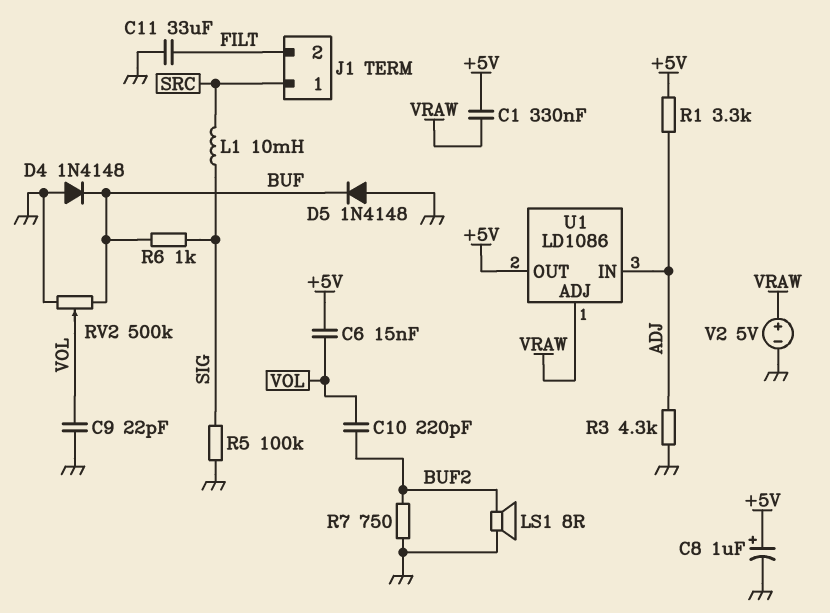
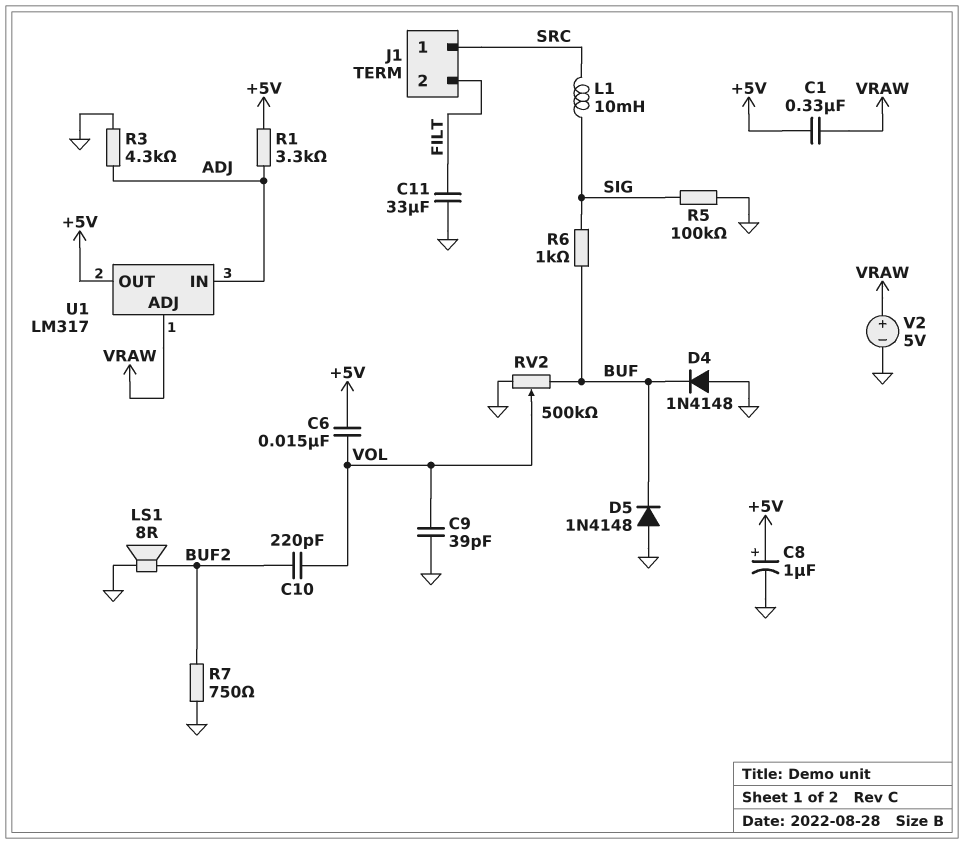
C9: 22pF (GND, VOL) -> 39pF (GND, VOL)
U1: LD1086 -> LM317

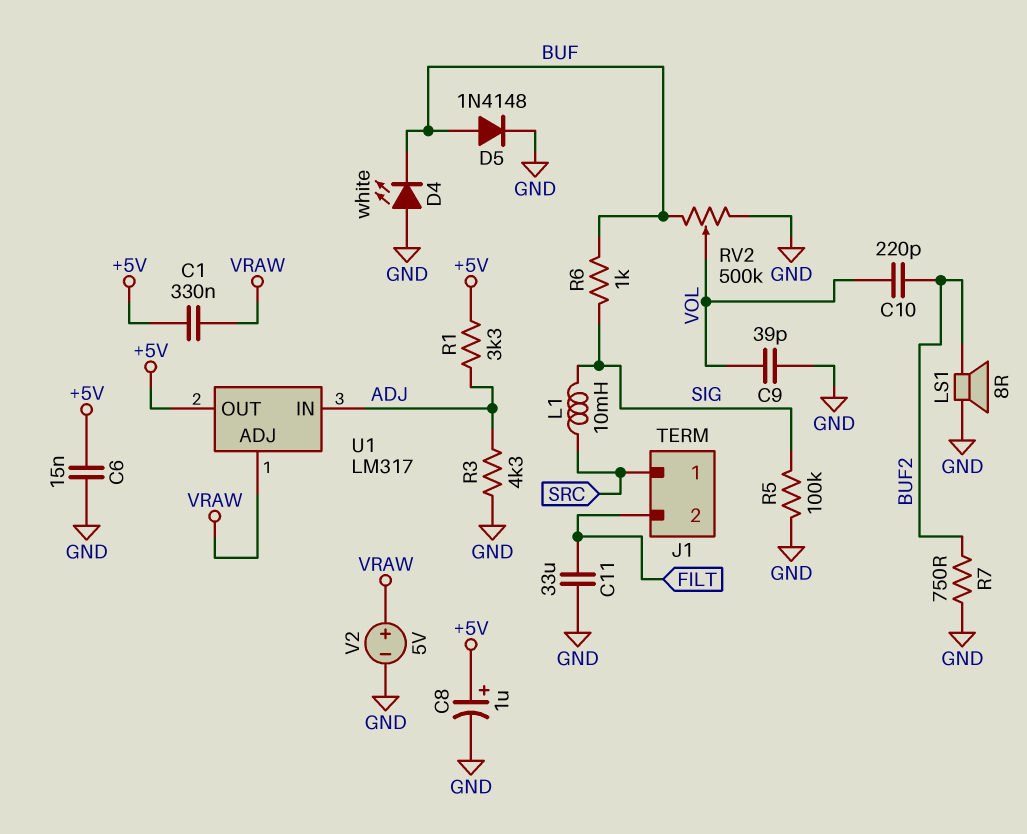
C6: 15nF (+5V, VOL) -> 15nF (+5V, GND)
D4: diode 1N4148 (A GND, K BUF) -> LED white (A GND, K BUF)
D5: diode 1N4148 (A GND, K BUF) -> diode 1N4148 (A BUF, K GND)

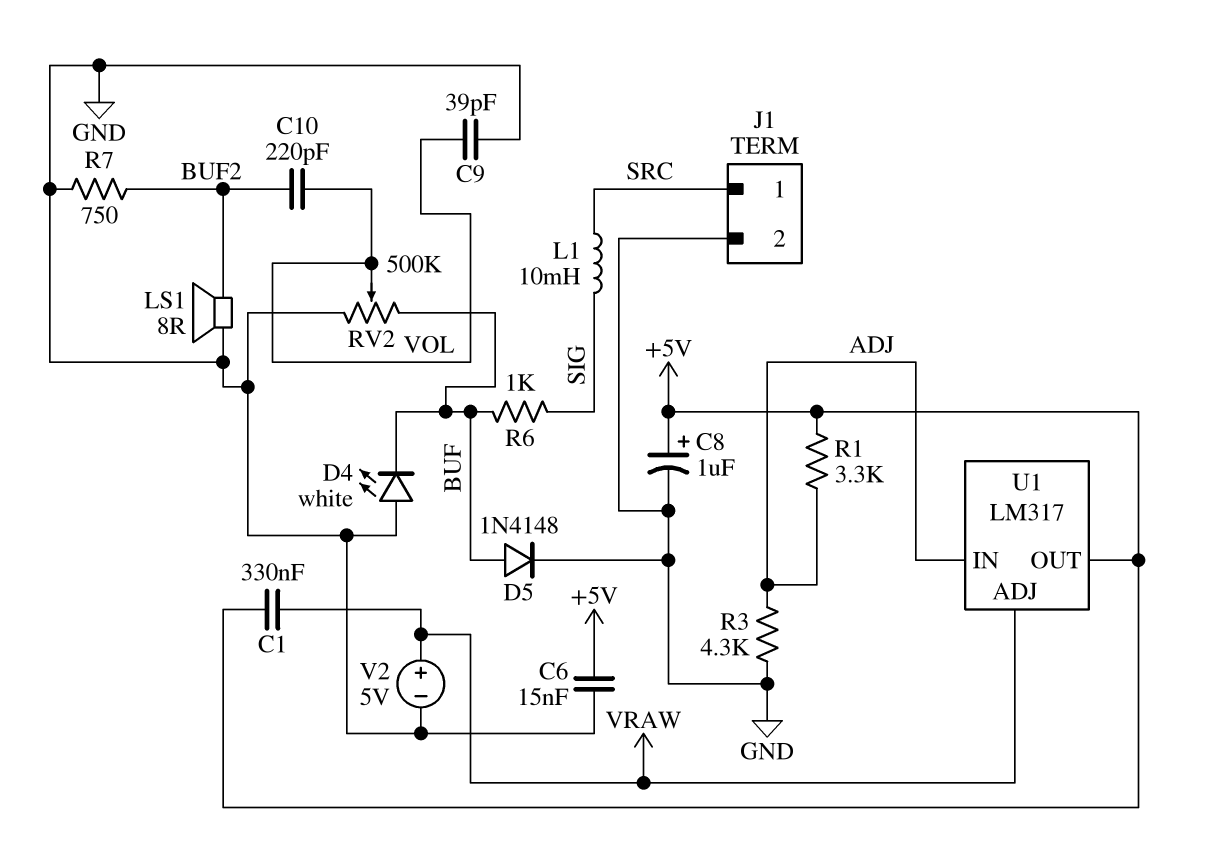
C11: 33uF (FILT, GND) -> none
J1 pin 2: FILT -> GND
R5: 100k (GND, SIG) -> none

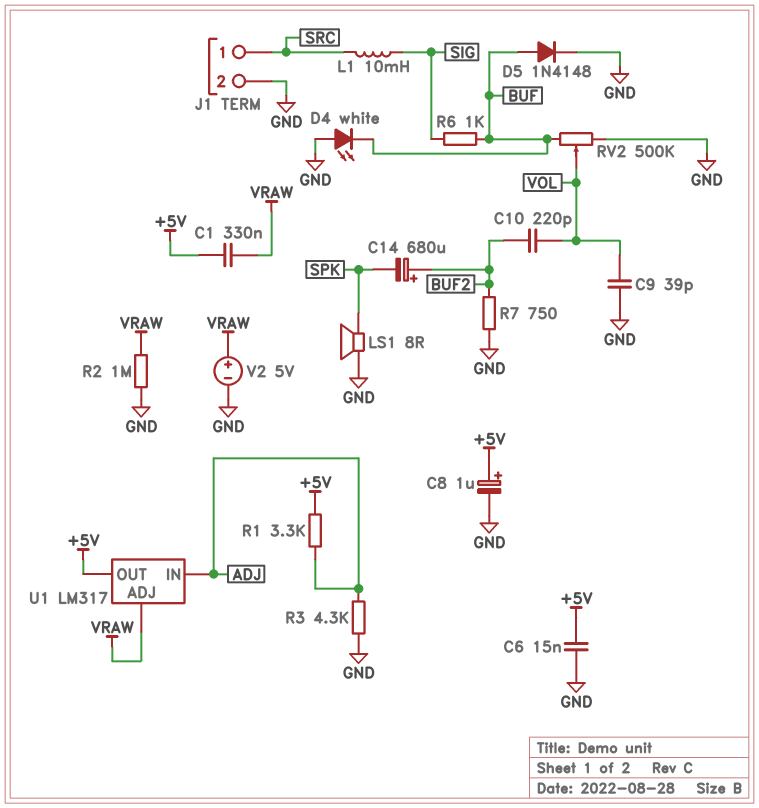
C14: none -> 680uF (plus BUF2, minus SPK)
LS1: speaker 8R (BUF2, GND) -> speaker 8R (GND, SPK)
R2: none -> 1M (GND, VRAW)

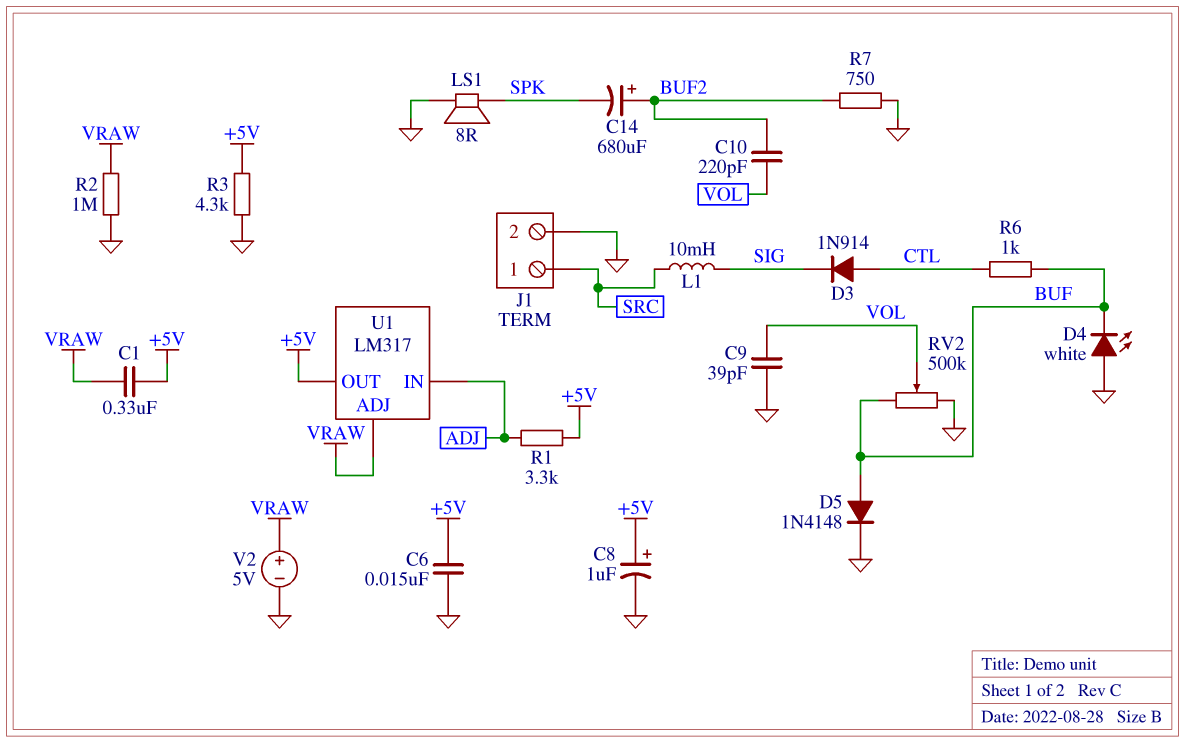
D3: none -> diode 1N914 (A CTL, K SIG)
R3: 4.3k (ADJ, GND) -> 4.3k (+5V, GND)
R6: 1k (BUF, SIG) -> 1k (BUF, CTL)

